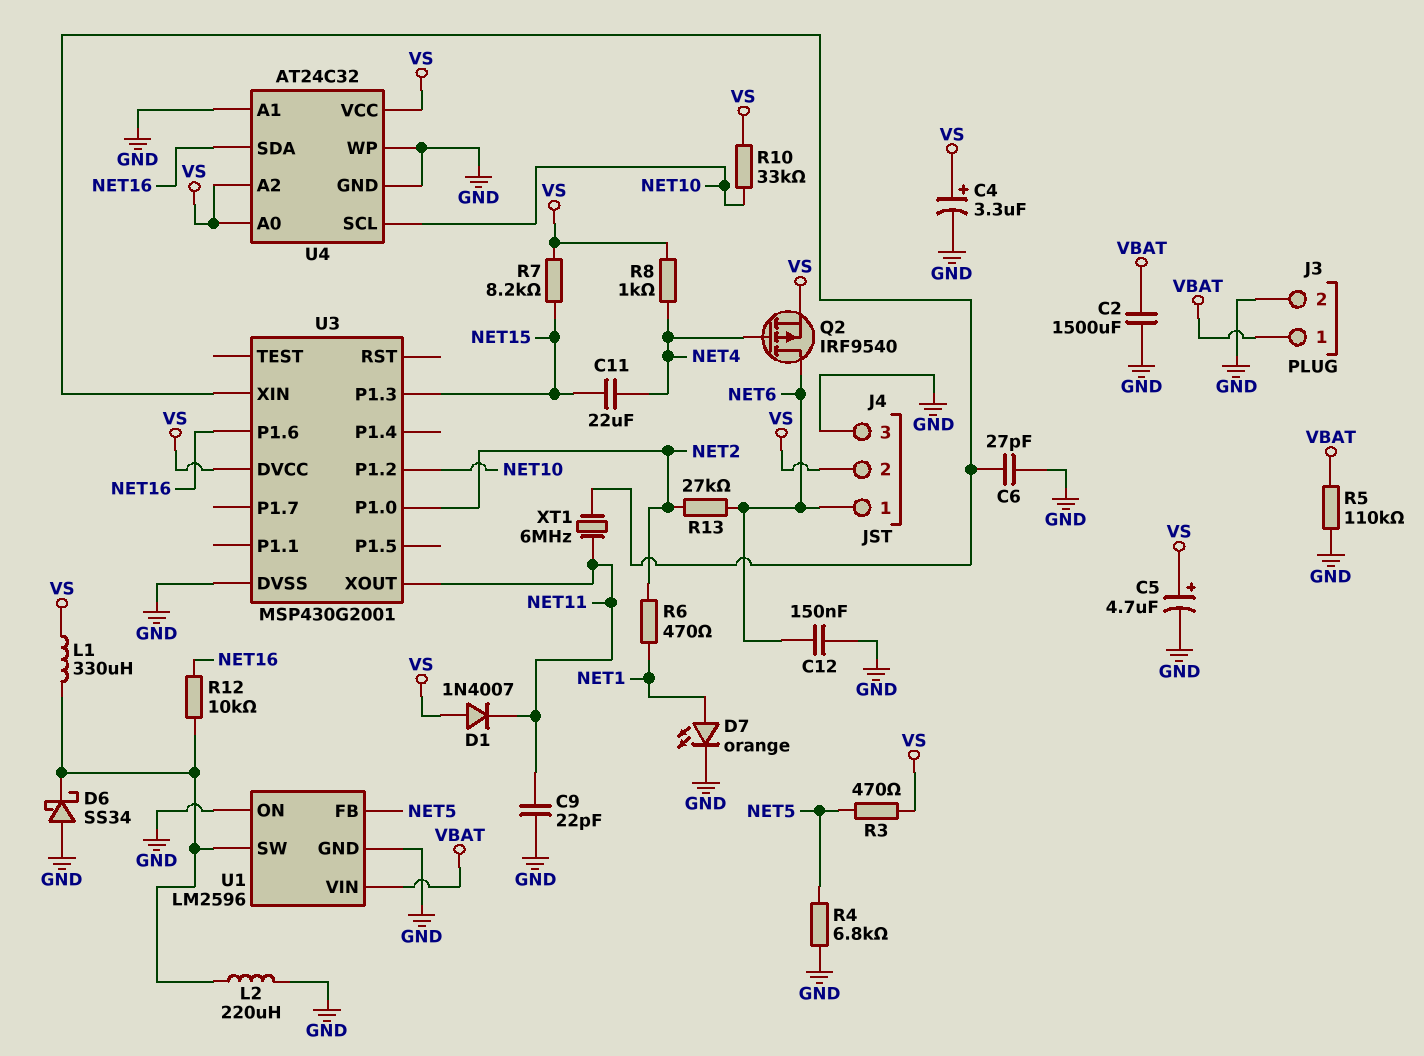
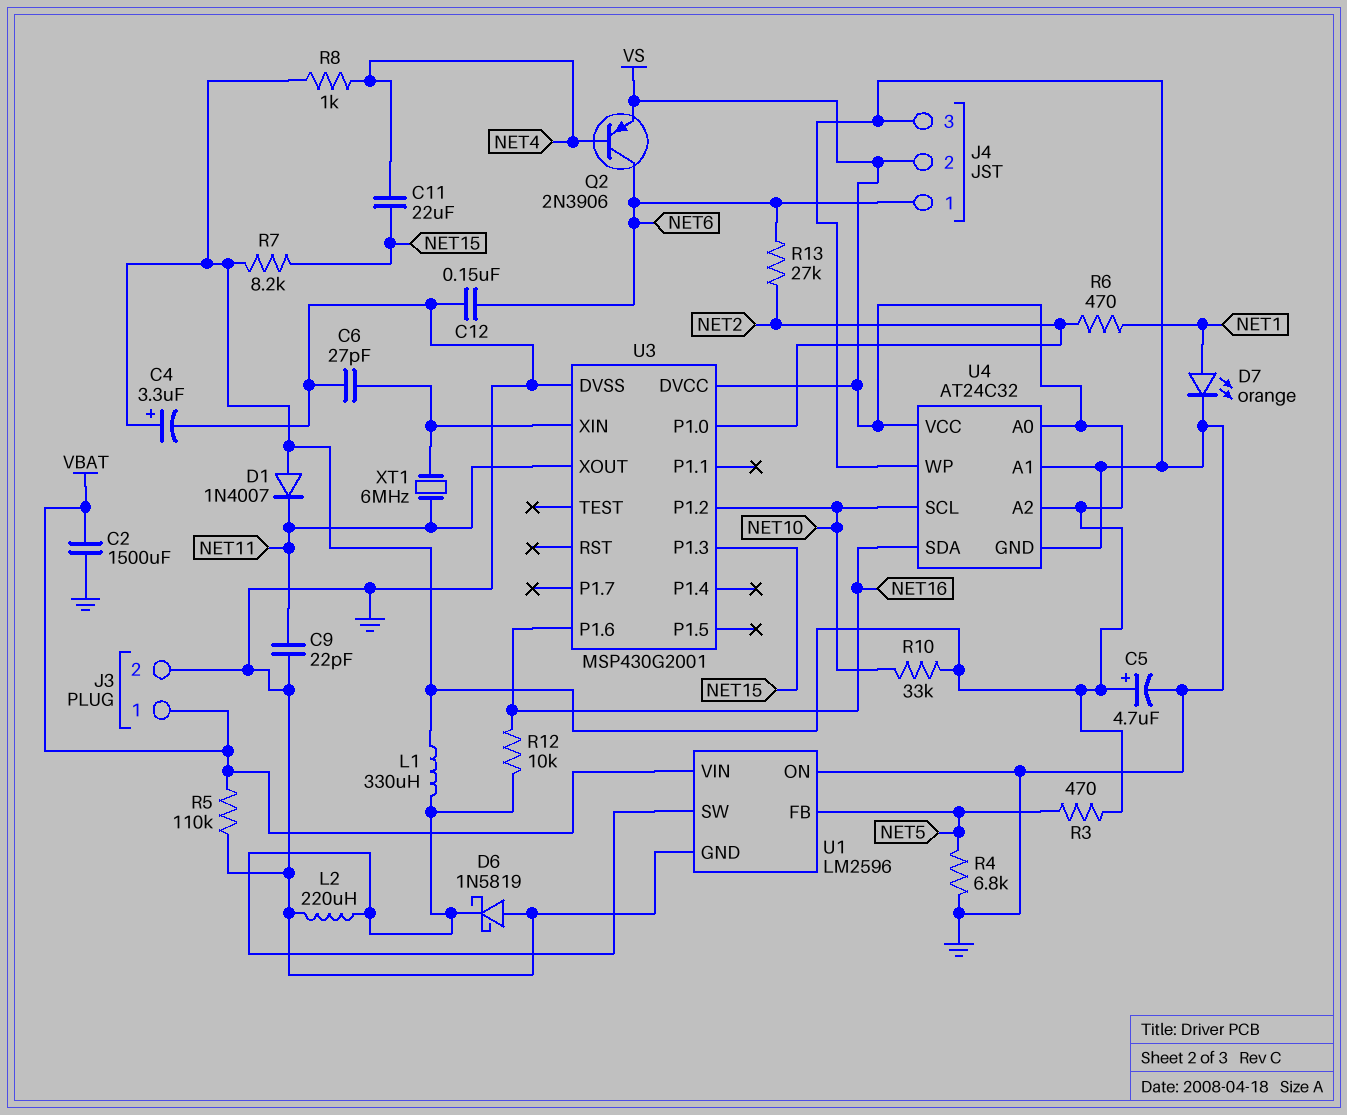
D6: schottky SS34 (A GND, K U1/SW) -> schottky 1N5819 (A GND, K U1/SW)
Q2: PMOS IRF9540 (G NET4, D NET6, S VS) -> PNP 2N3906 (B NET4, C NET6, E VS)

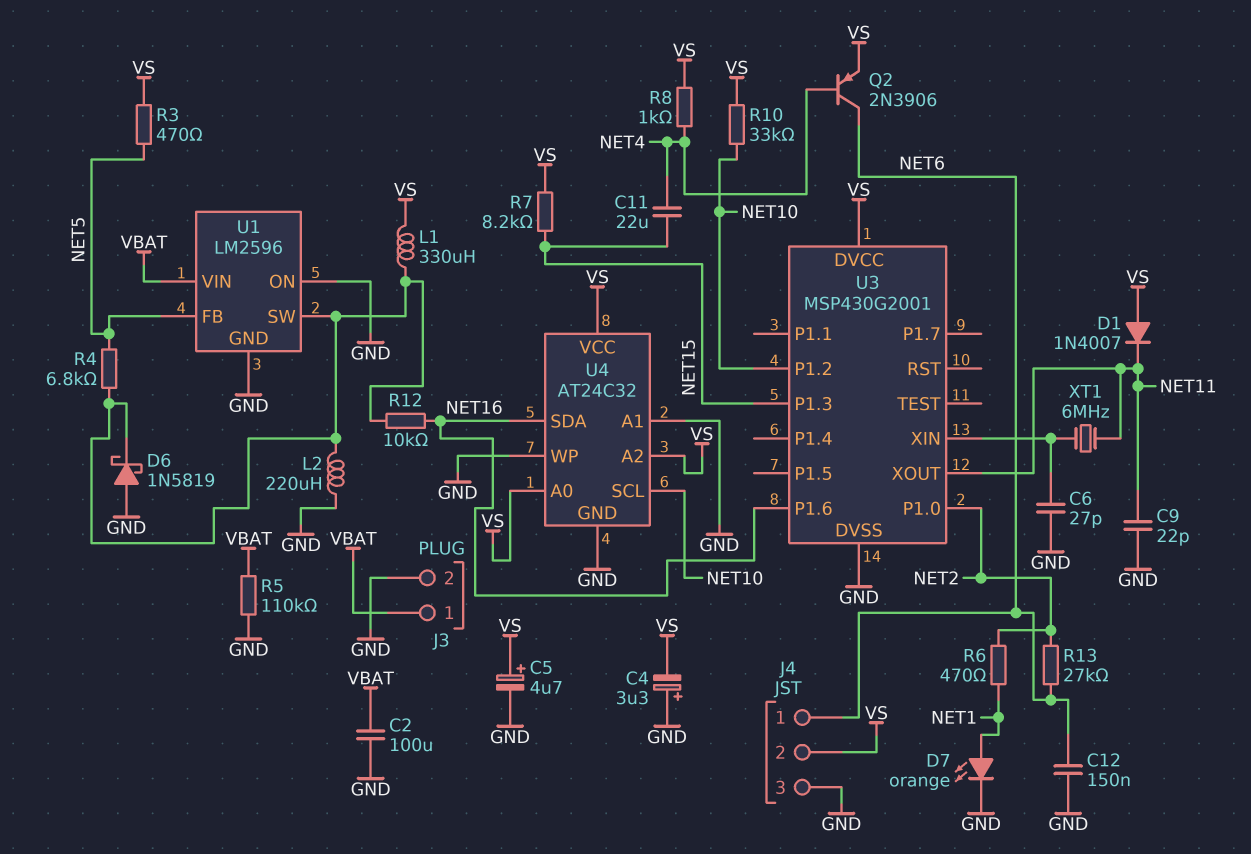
C2: 1500uF (GND, VBAT) -> 100uF (GND, VBAT)
C4: 3.3uF (plus VS, minus GND) -> 3.3uF (plus GND, minus VS)
R4: 6.8k (GND, NET5) -> 6.8k (NET5, U1/SW)

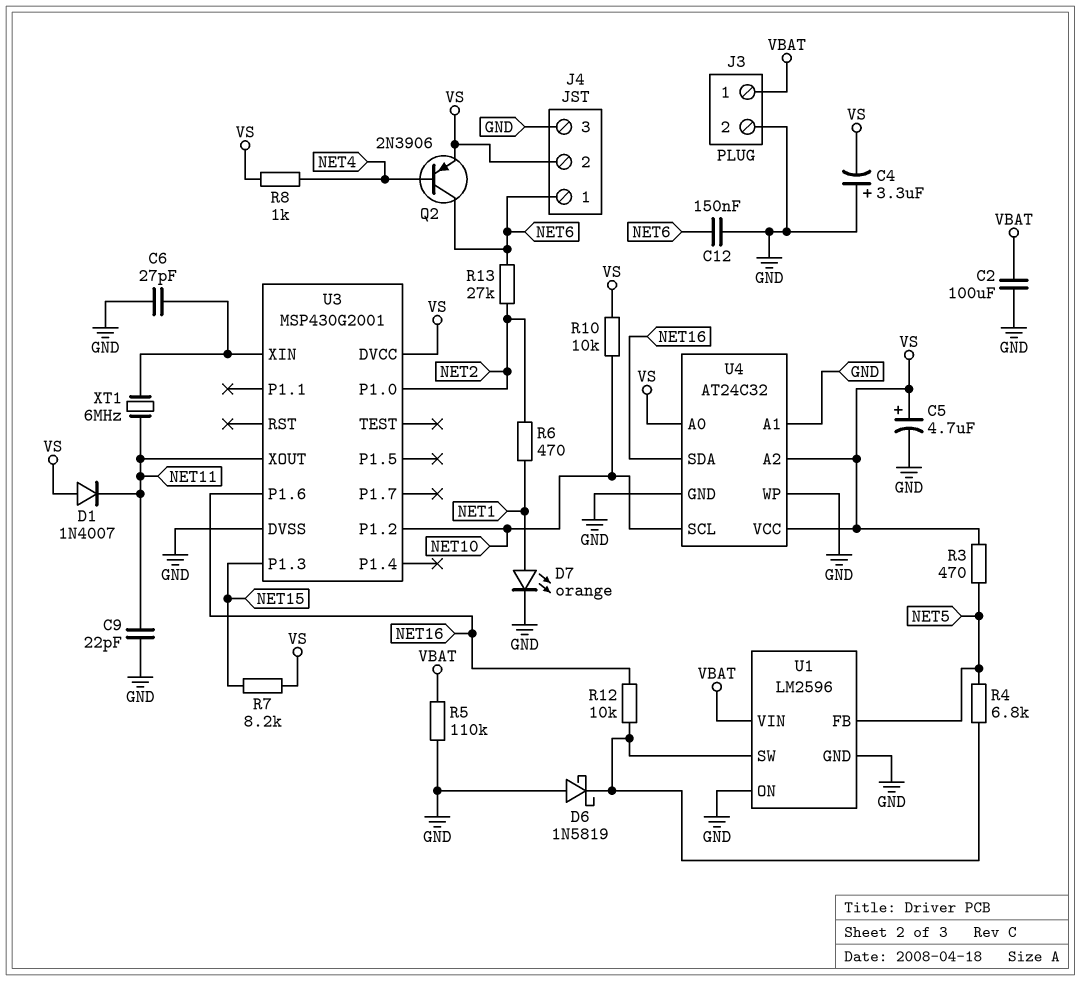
C11: 22uF (NET4, NET15) -> none
L1: 330uH (U1/SW, VS) -> none
L2: 220uH (GND, U1/SW) -> none
R10: 33k (NET10, VS) -> 10k (NET10, VS)

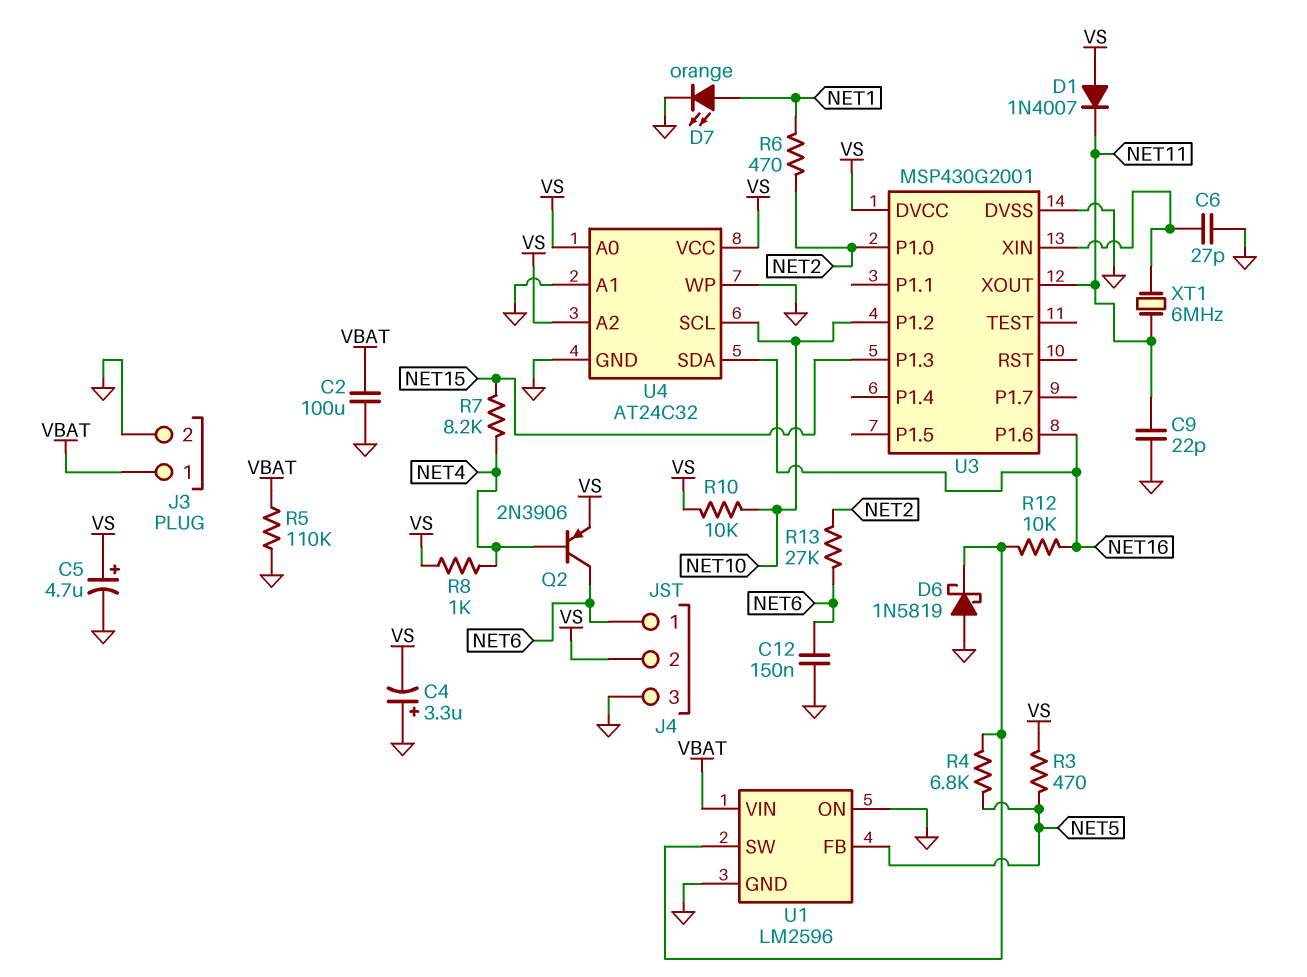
R7: 8.2k (NET15, VS) -> 8.2k (NET4, NET15)

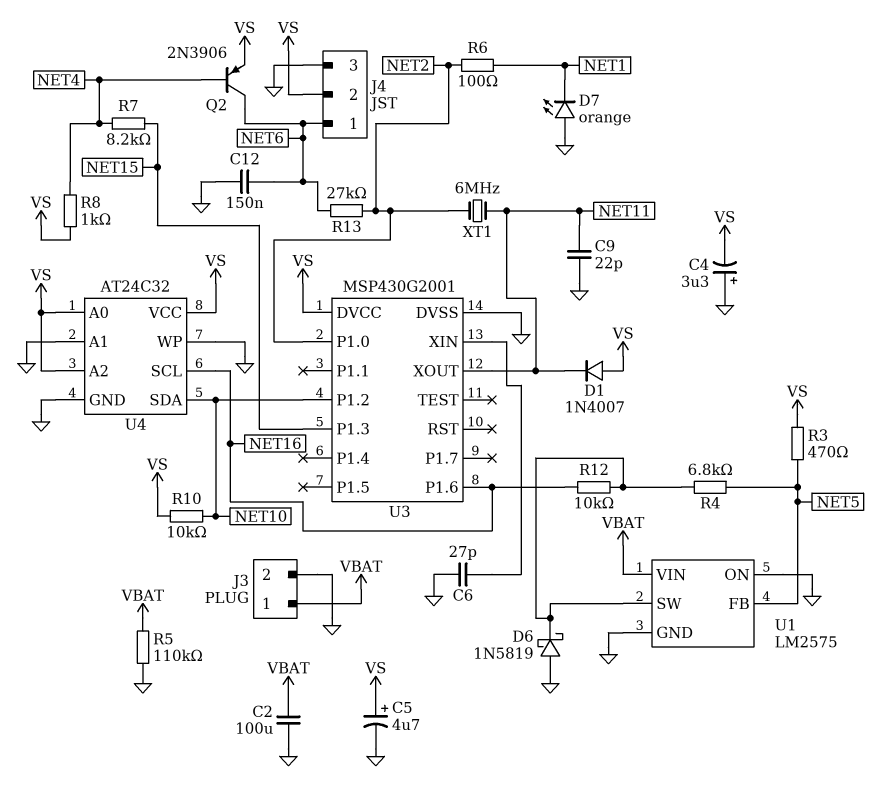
D7: LED orange (A NET1, K GND) -> LED orange (A GND, K NET1)
R6: 470 (NET1, NET2) -> 100 (NET1, NET2)
U1: LM2596 -> LM2575
U4 pin SCL: NET10 -> NET16
U4 pin SDA: NET16 -> NET10
XT1: 6MHz (NET11, U3/XIN) -> 6MHz (NET2, NET11)

